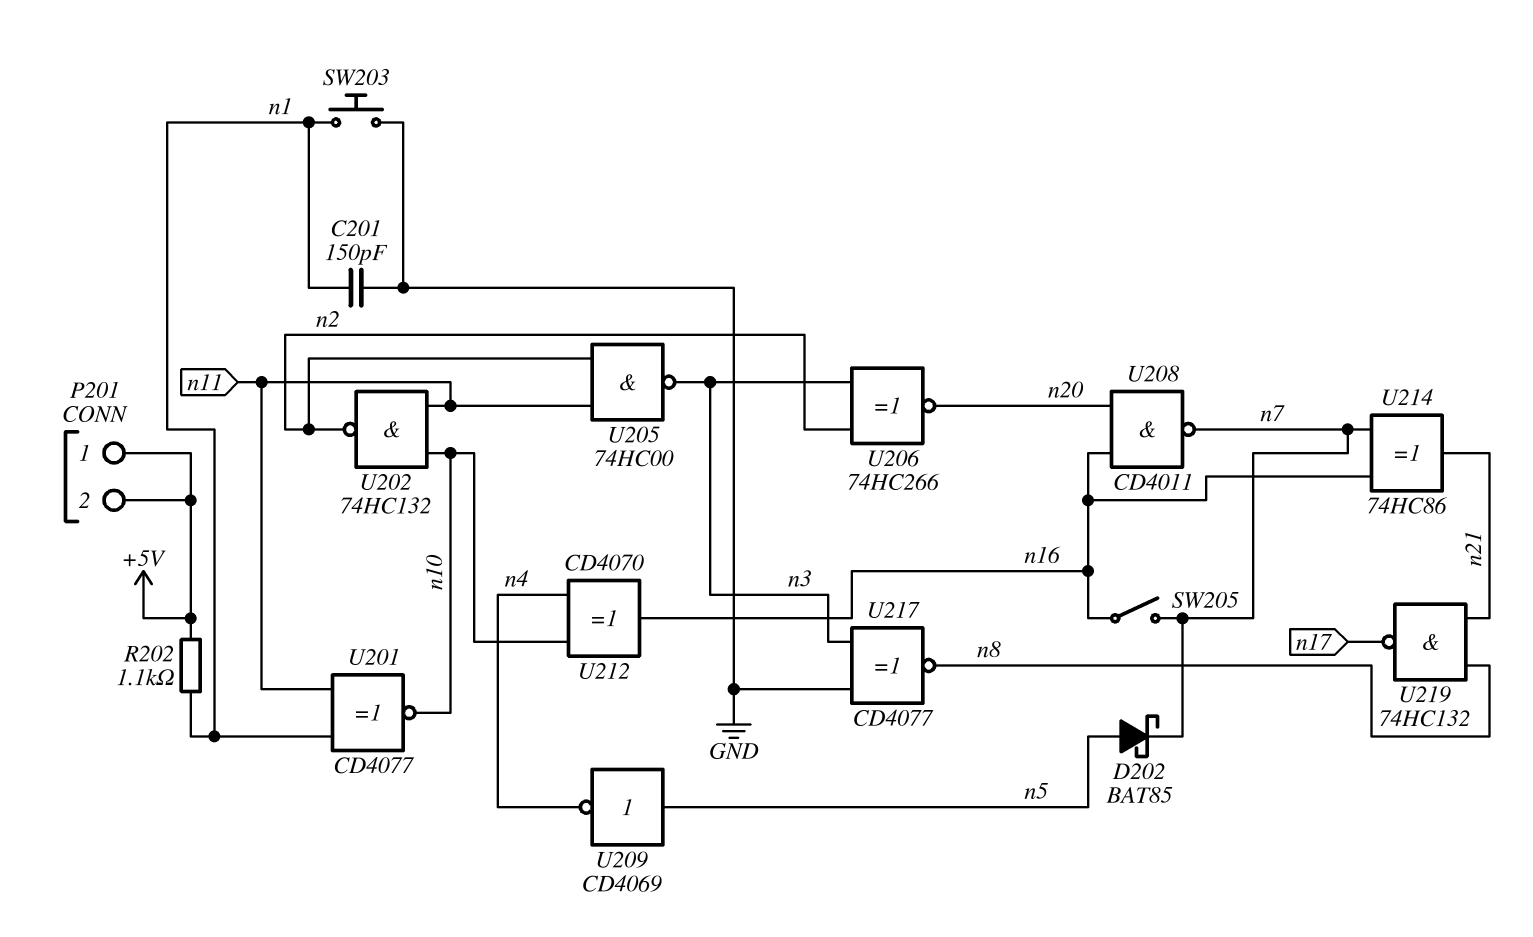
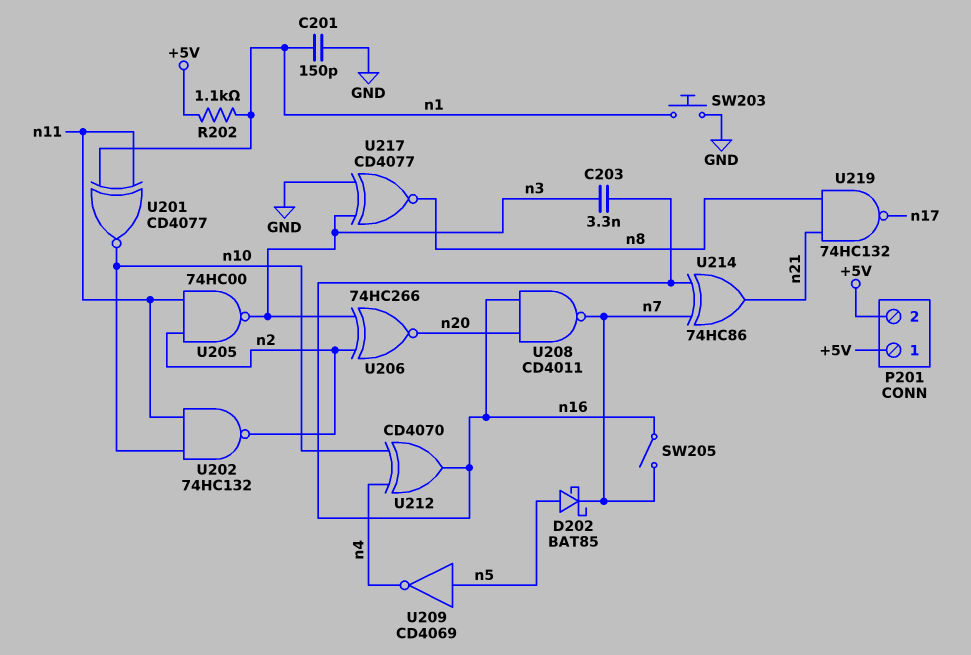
C203: none -> 3.3nF (n3, n16)

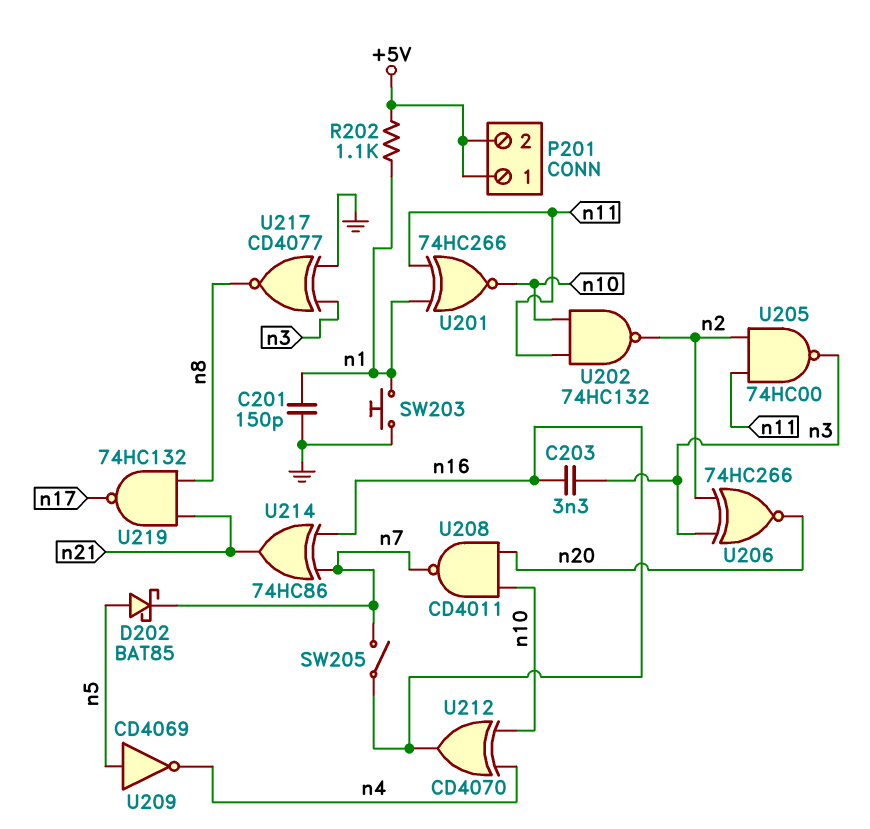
U201: XNOR CD4077 (in n1, in n11, out n10) -> XNOR 74HC266 (in n1, in n11, out n10)
U208: NAND CD4011 (in n16, in n20, out n7) -> NAND CD4011 (in n10, in n20, out n7)

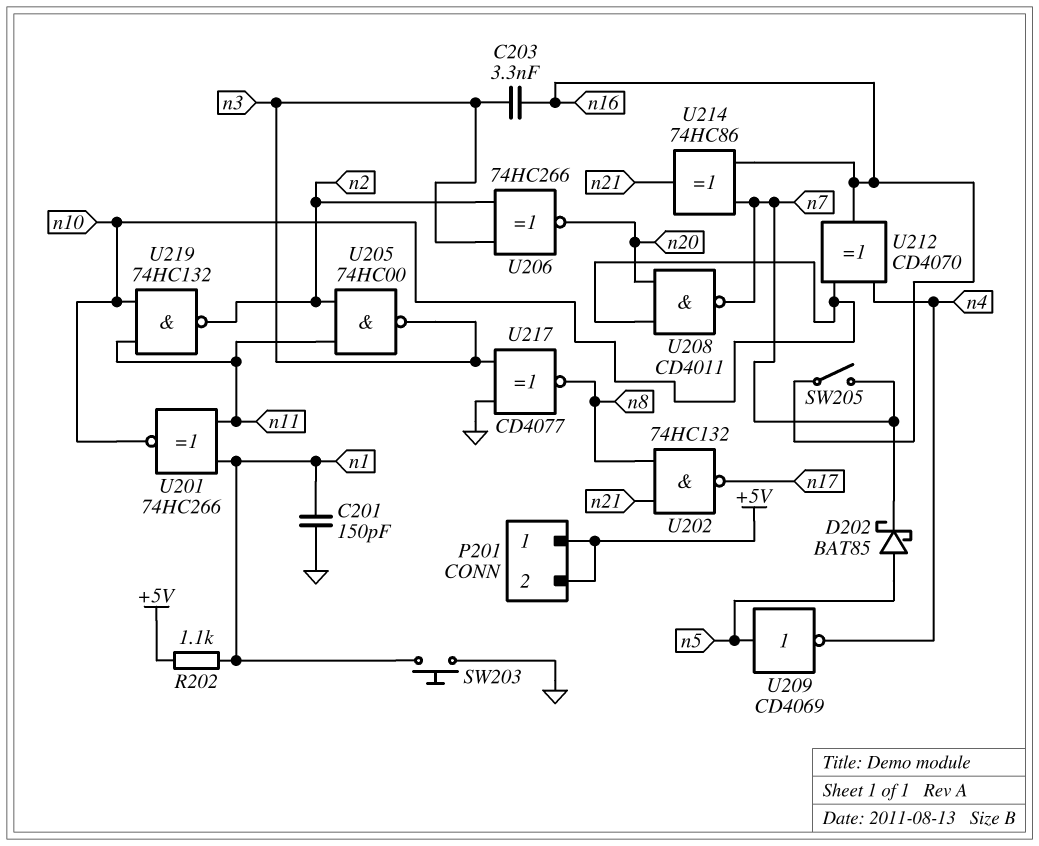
U202: NAND 74HC132 (in n10, in n11, out n2) -> NAND 74HC132 (in n8, in n21, out n17)
U219: NAND 74HC132 (in n8, in n21, out n17) -> NAND 74HC132 (in n10, in n11, out n2)

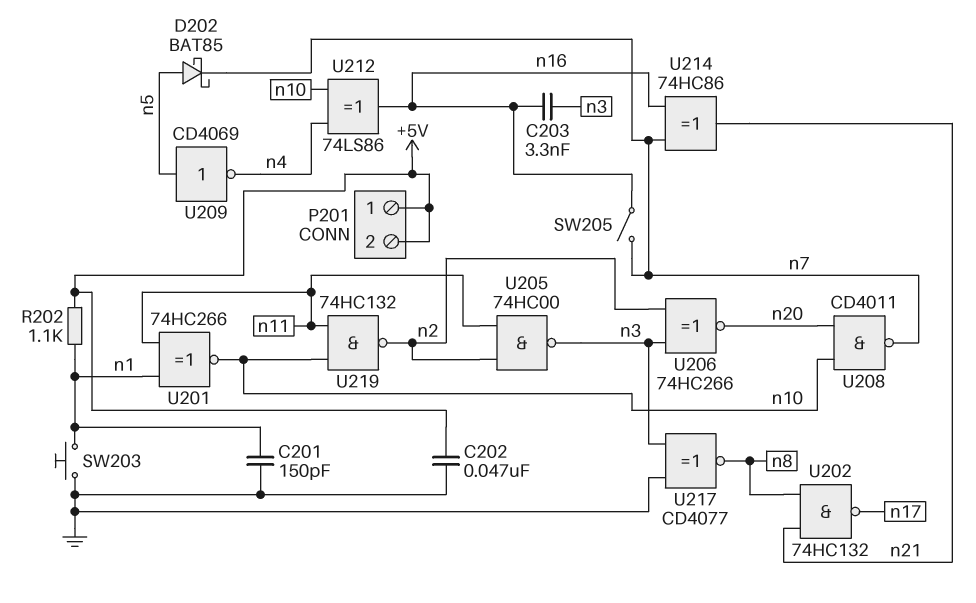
C202: none -> 47nF (+5V, GND)
U212: XOR CD4070 (in n4, in n10, out n16) -> XOR 74LS86 (in n4, in n10, out n16)

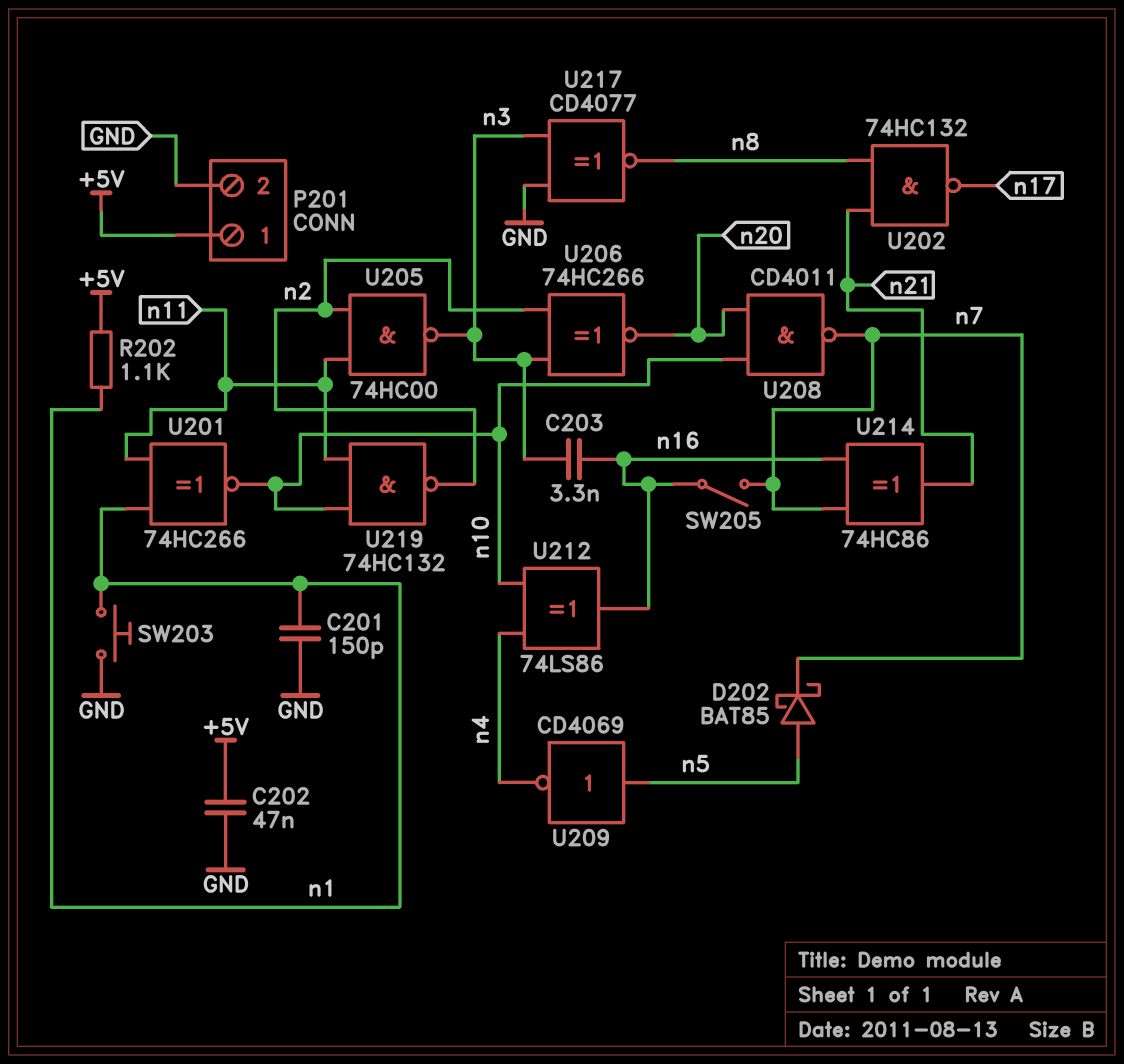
P201 pin 2: +5V -> GND

